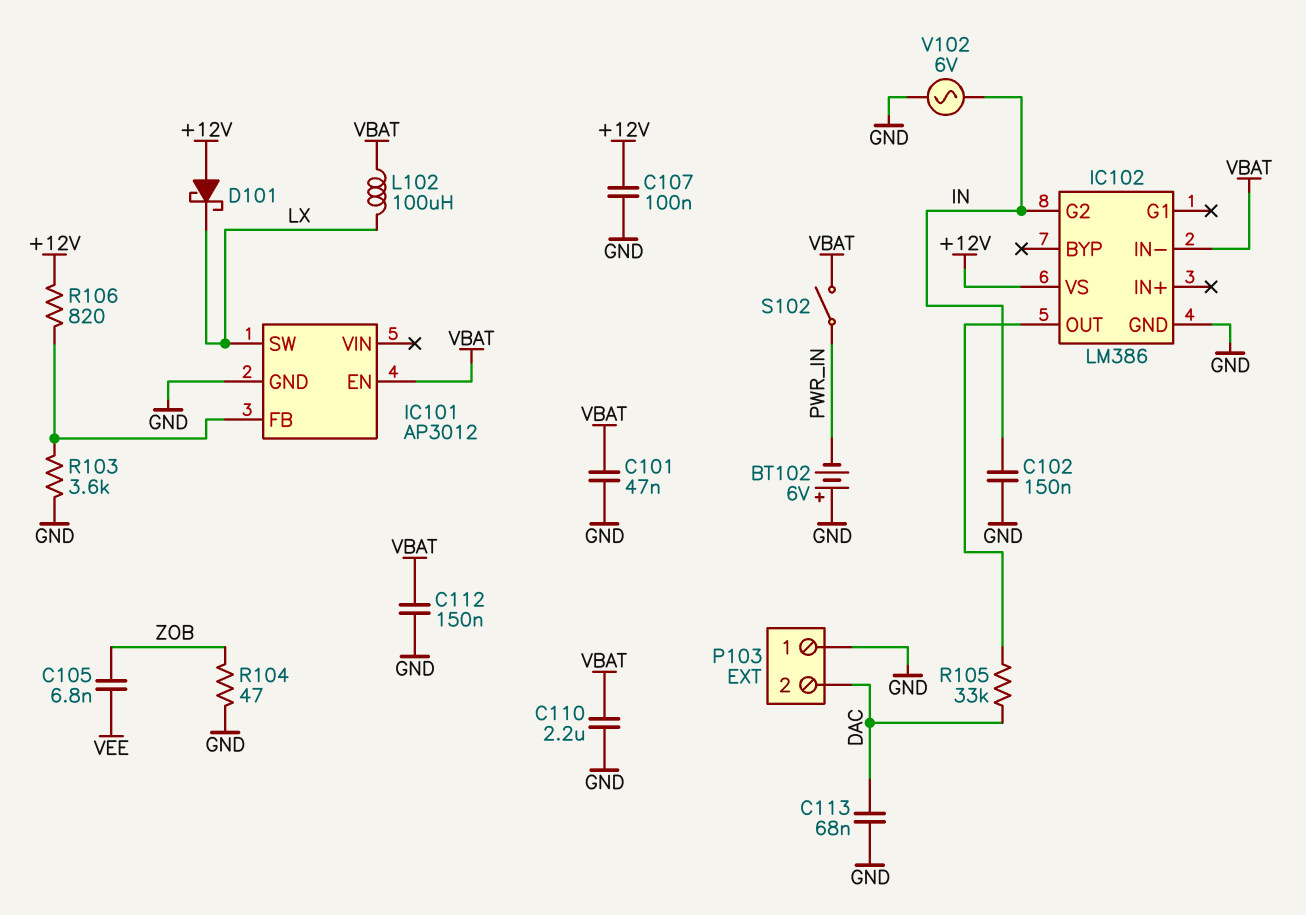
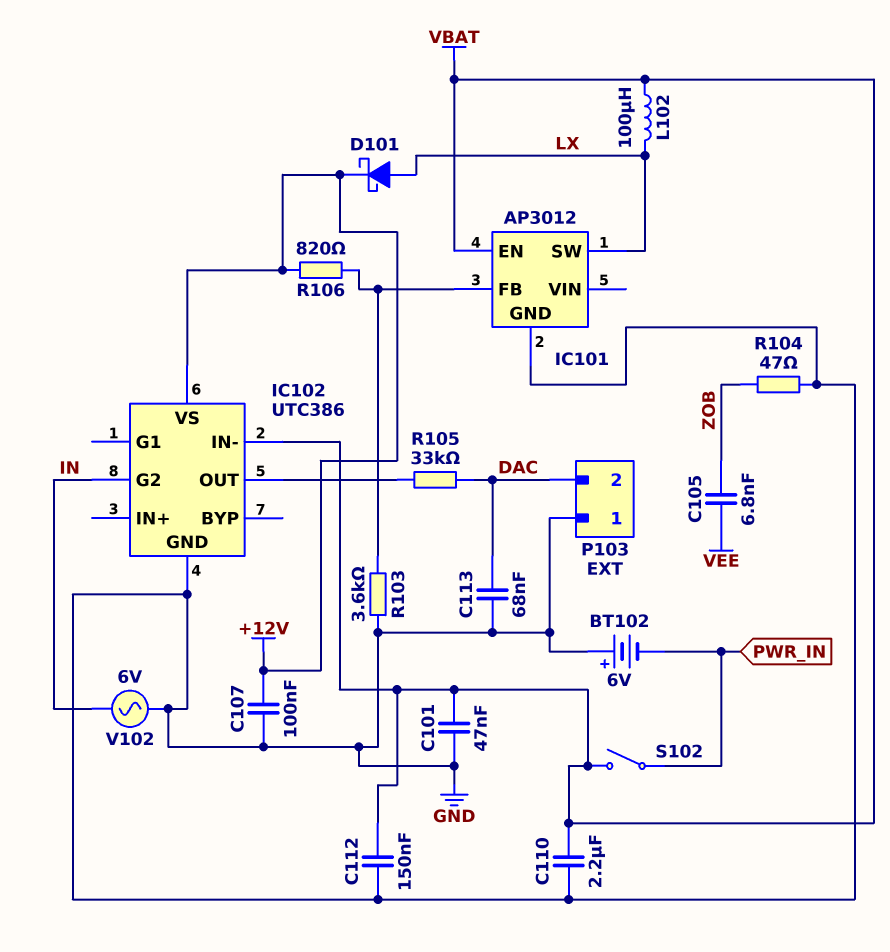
C102: 150nF (GND, IN) -> none
D101: schottky (A +12V, K LX) -> schottky (A LX, K +12V)
IC102: LM386 -> UTC386

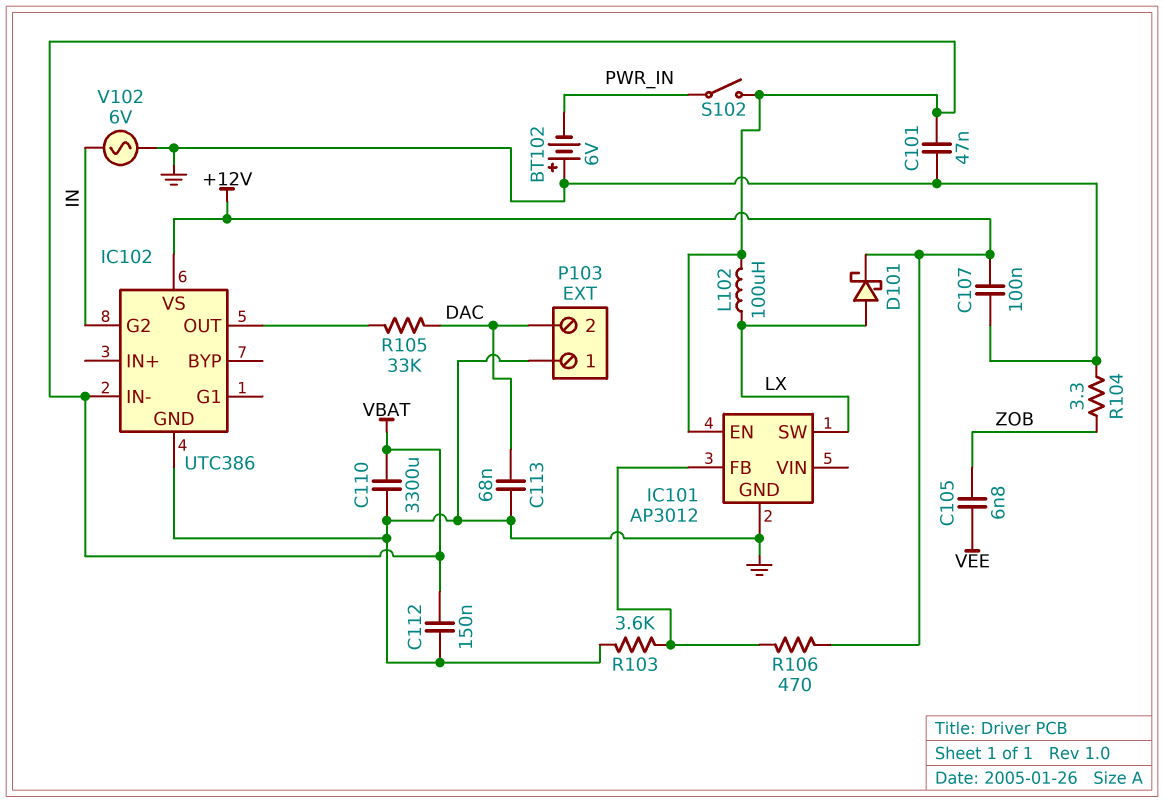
C110: 2.2uF (GND, VBAT) -> 3300uF (GND, VBAT)
R104: 47 (GND, ZOB) -> 3.3 (GND, ZOB)
R106: 820 (+12V, IC101/FB) -> 470 (+12V, IC101/FB)

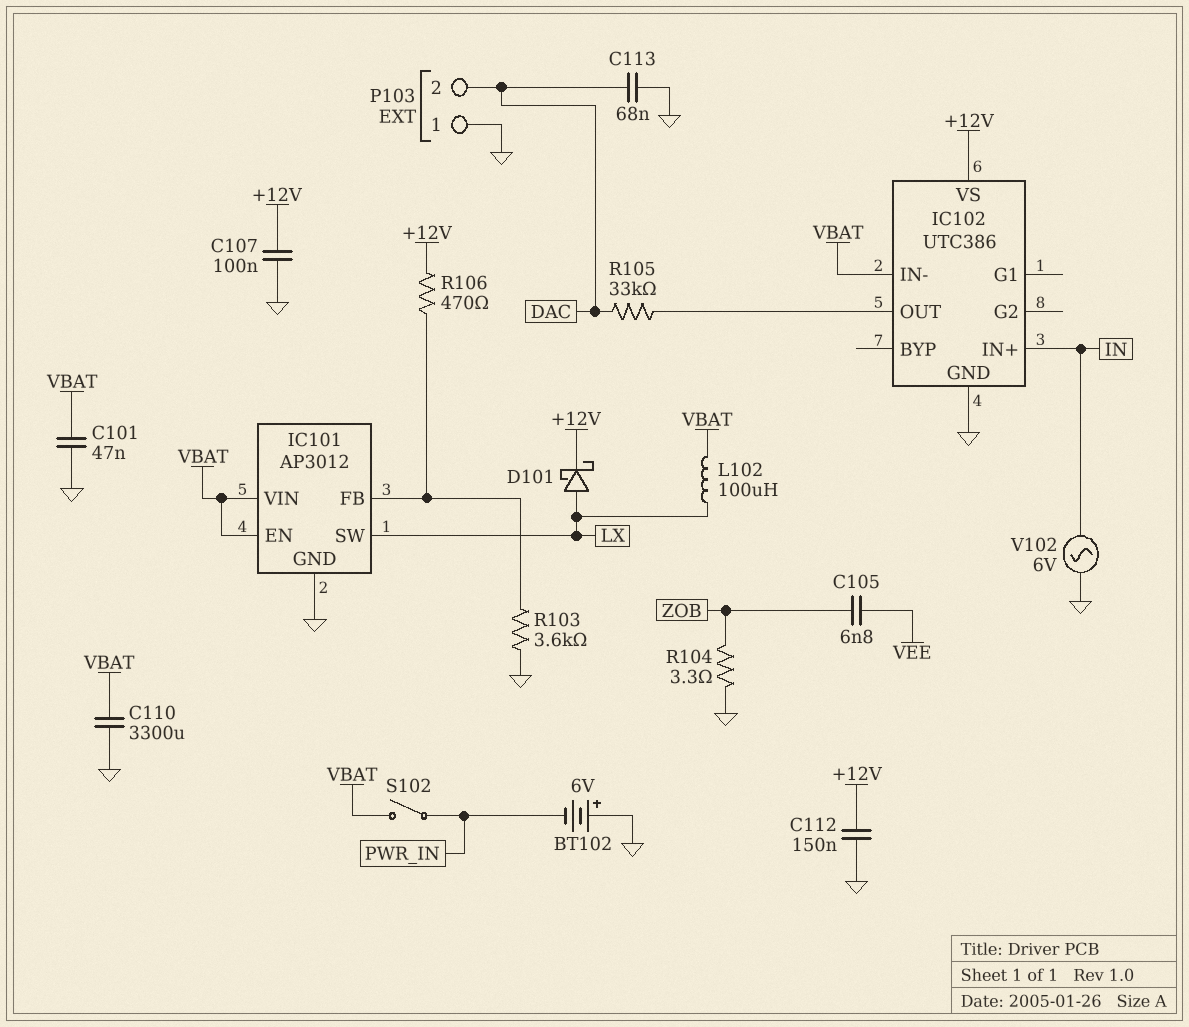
C112: 150nF (GND, VBAT) -> 150nF (+12V, GND)
IC101 pin VIN: none -> VBAT
IC102 pin G2: IN -> none
IC102 pin IN+: none -> IN

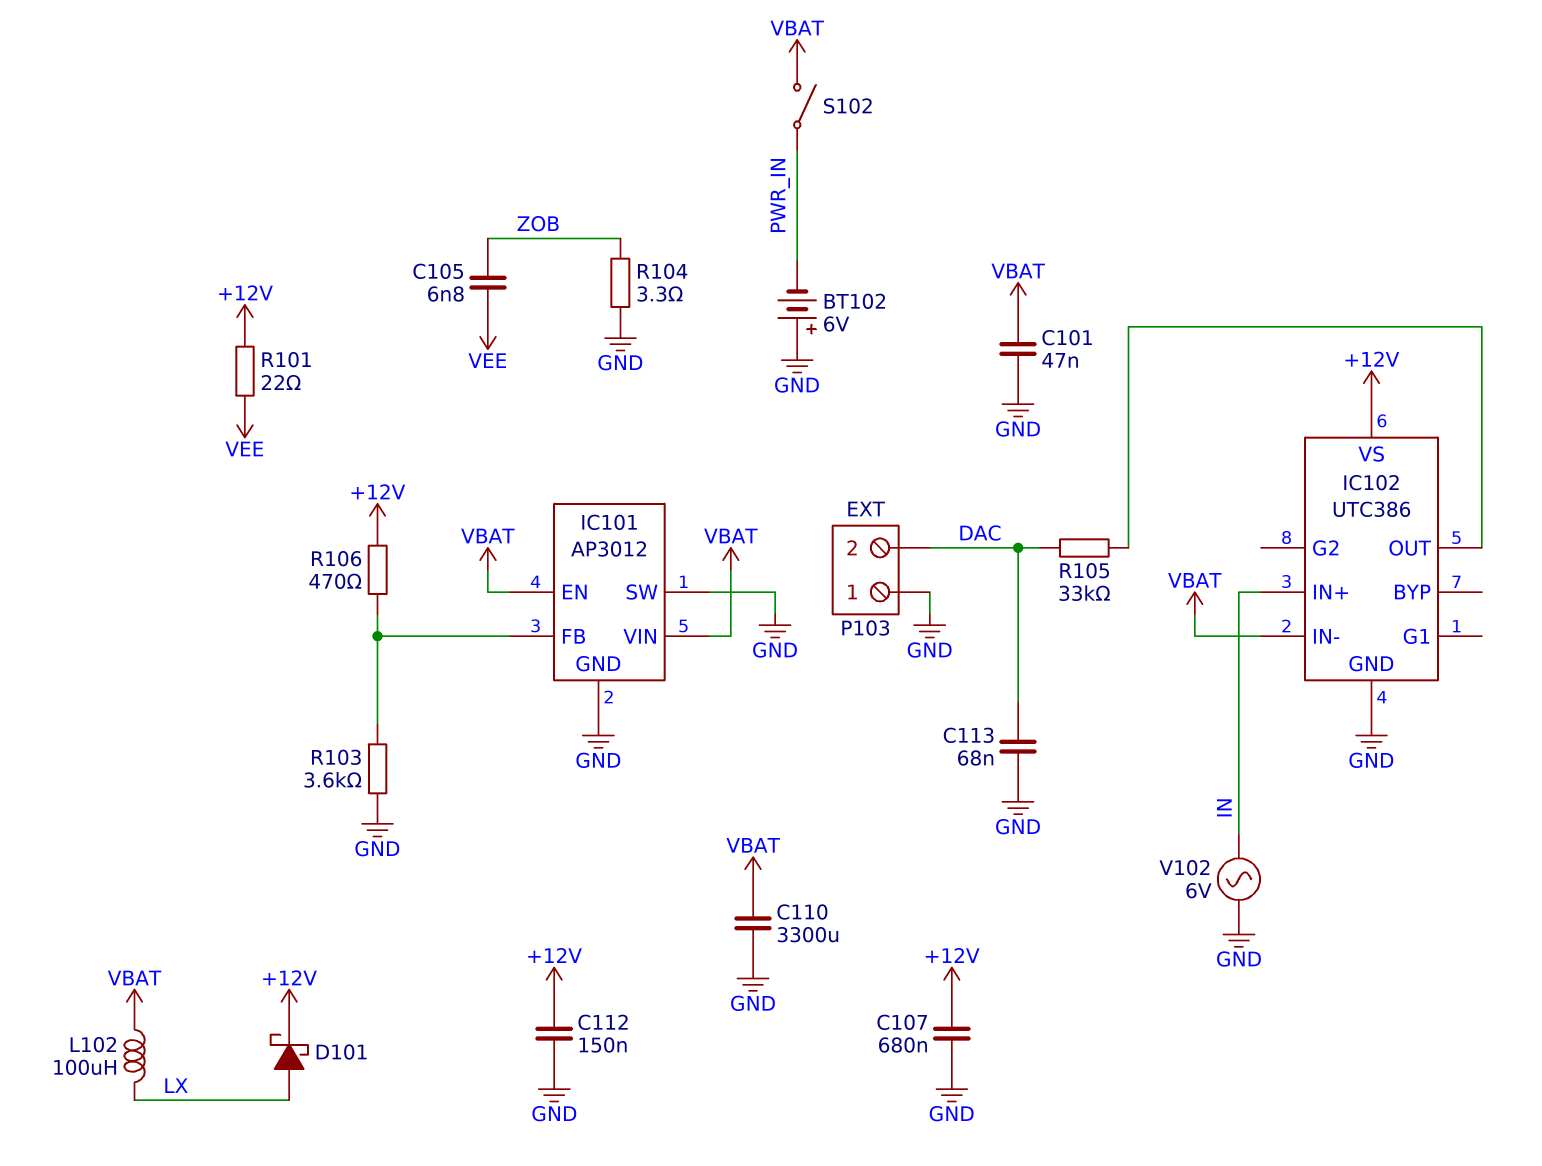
C107: 100nF (+12V, GND) -> 680nF (+12V, GND)
IC101 pin SW: LX -> GND
R101: none -> 22 (+12V, VEE)

